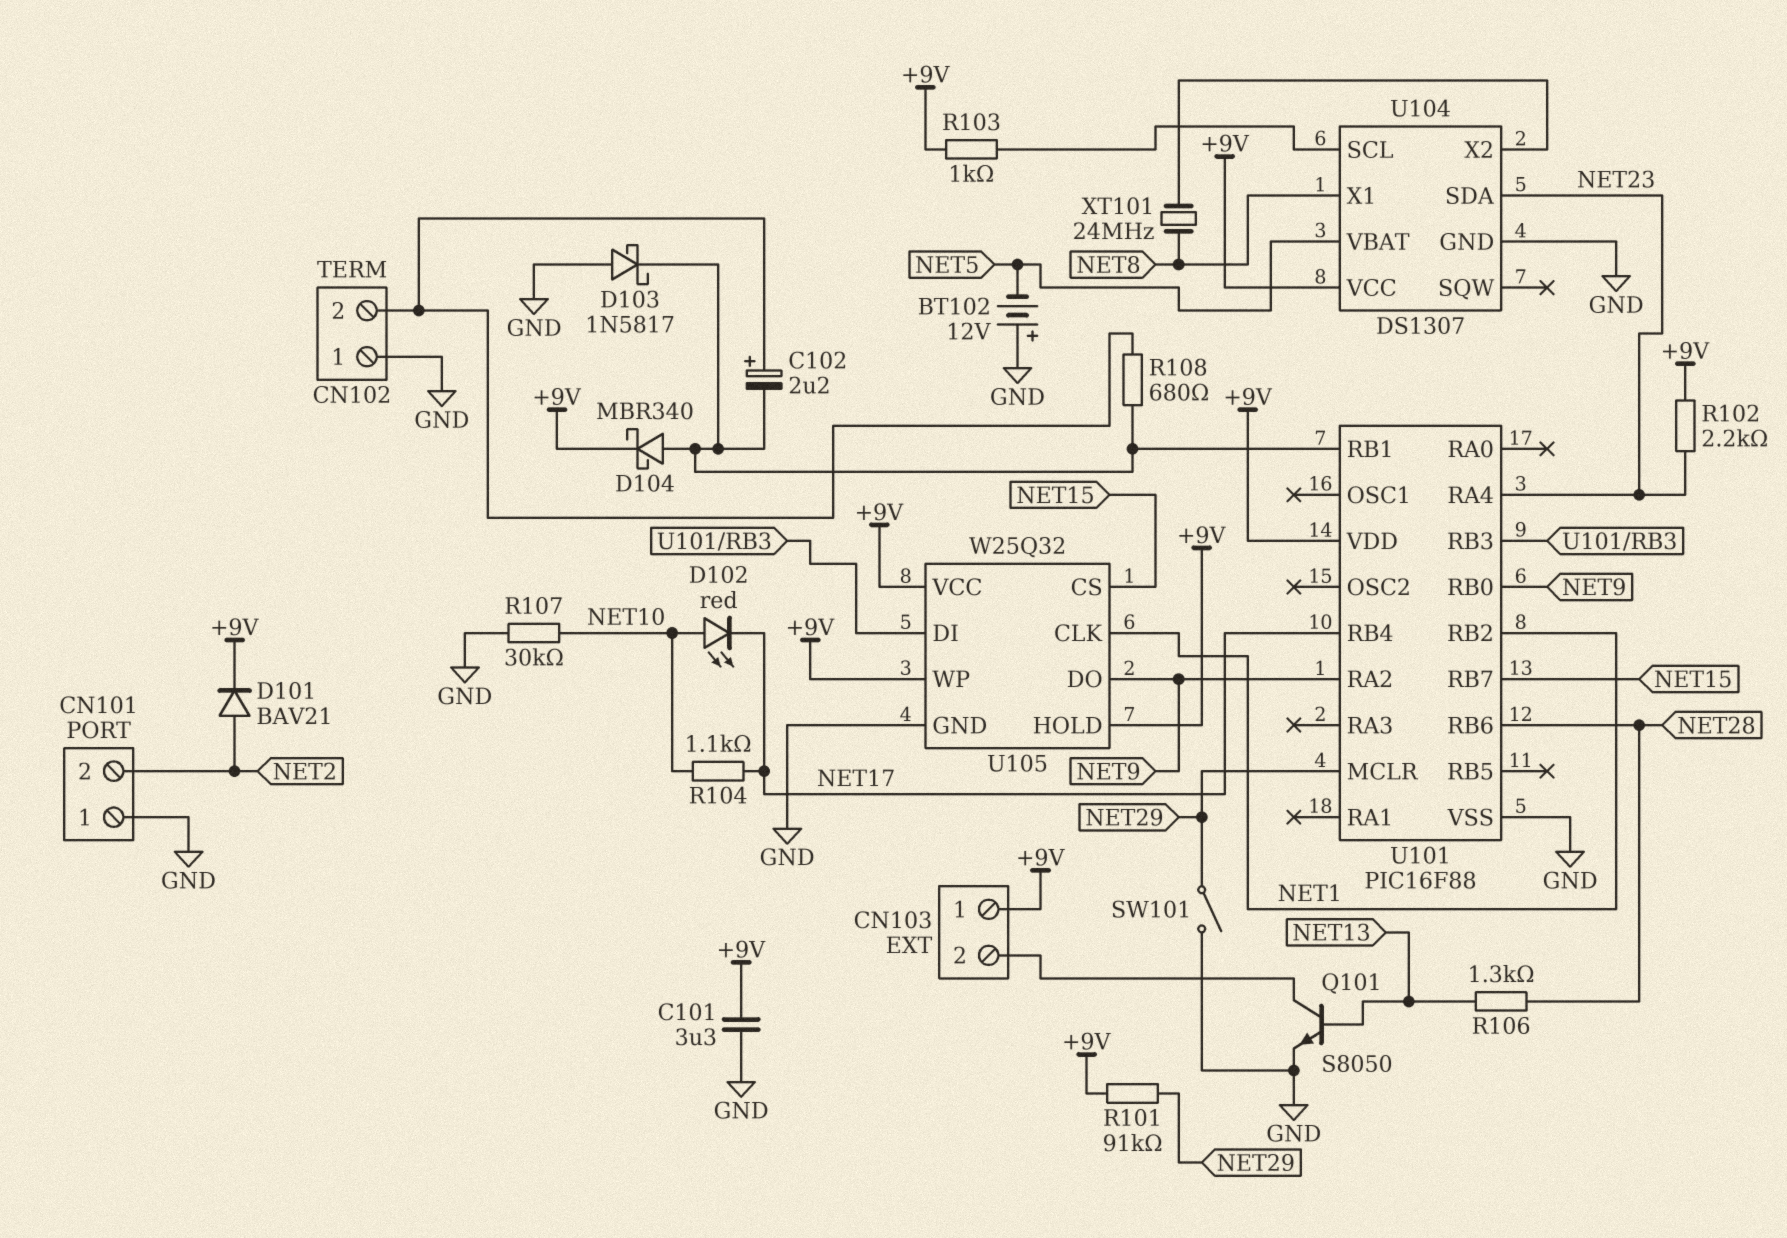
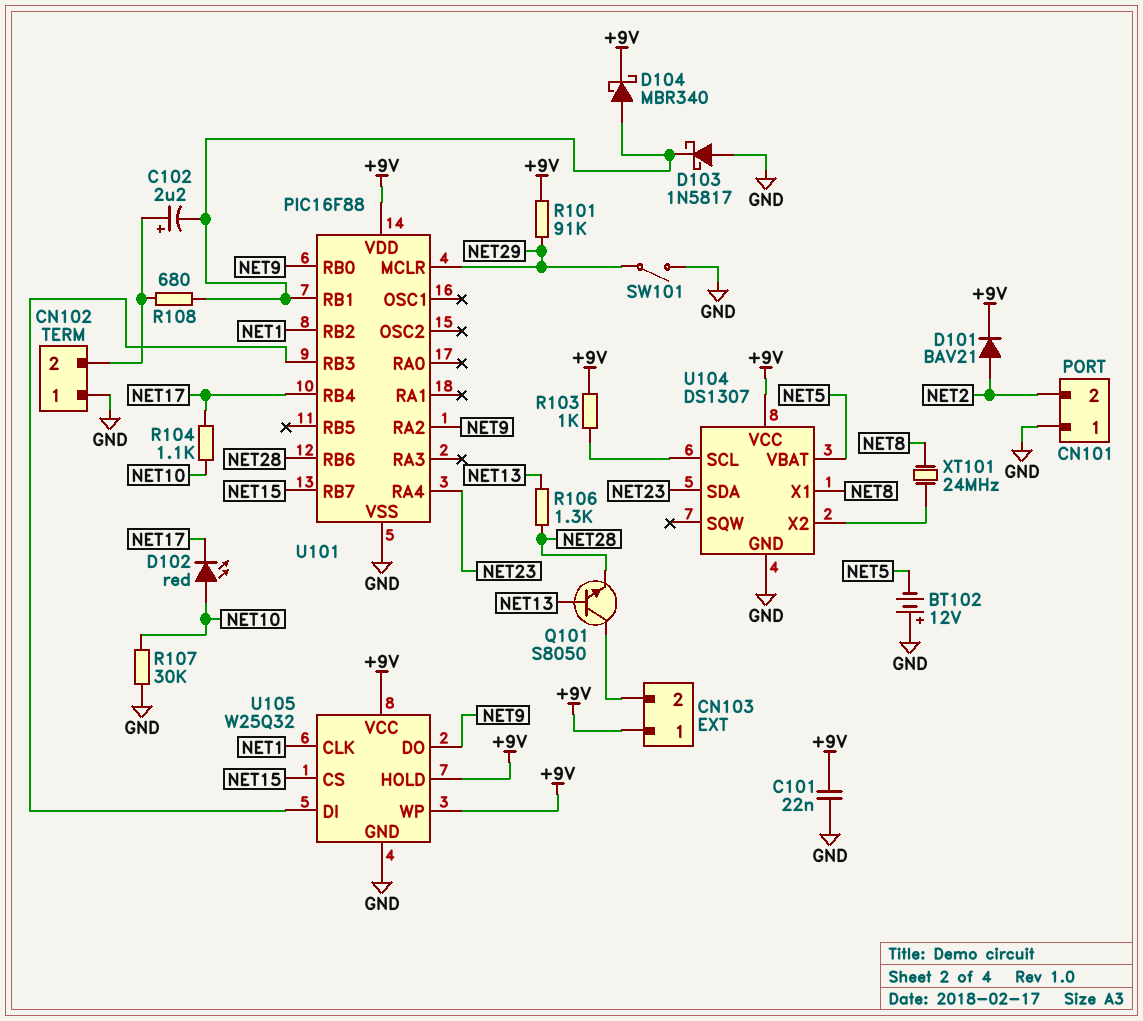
C101: 3.3uF (+9V, GND) -> 22nF (+9V, GND)
Q101: NPN S8050 (B NET13, C CN103/2, E GND) -> NPN S8050 (B NET13, C CN103/2, E NET28)
R102: 2.2k (+9V, NET23) -> none

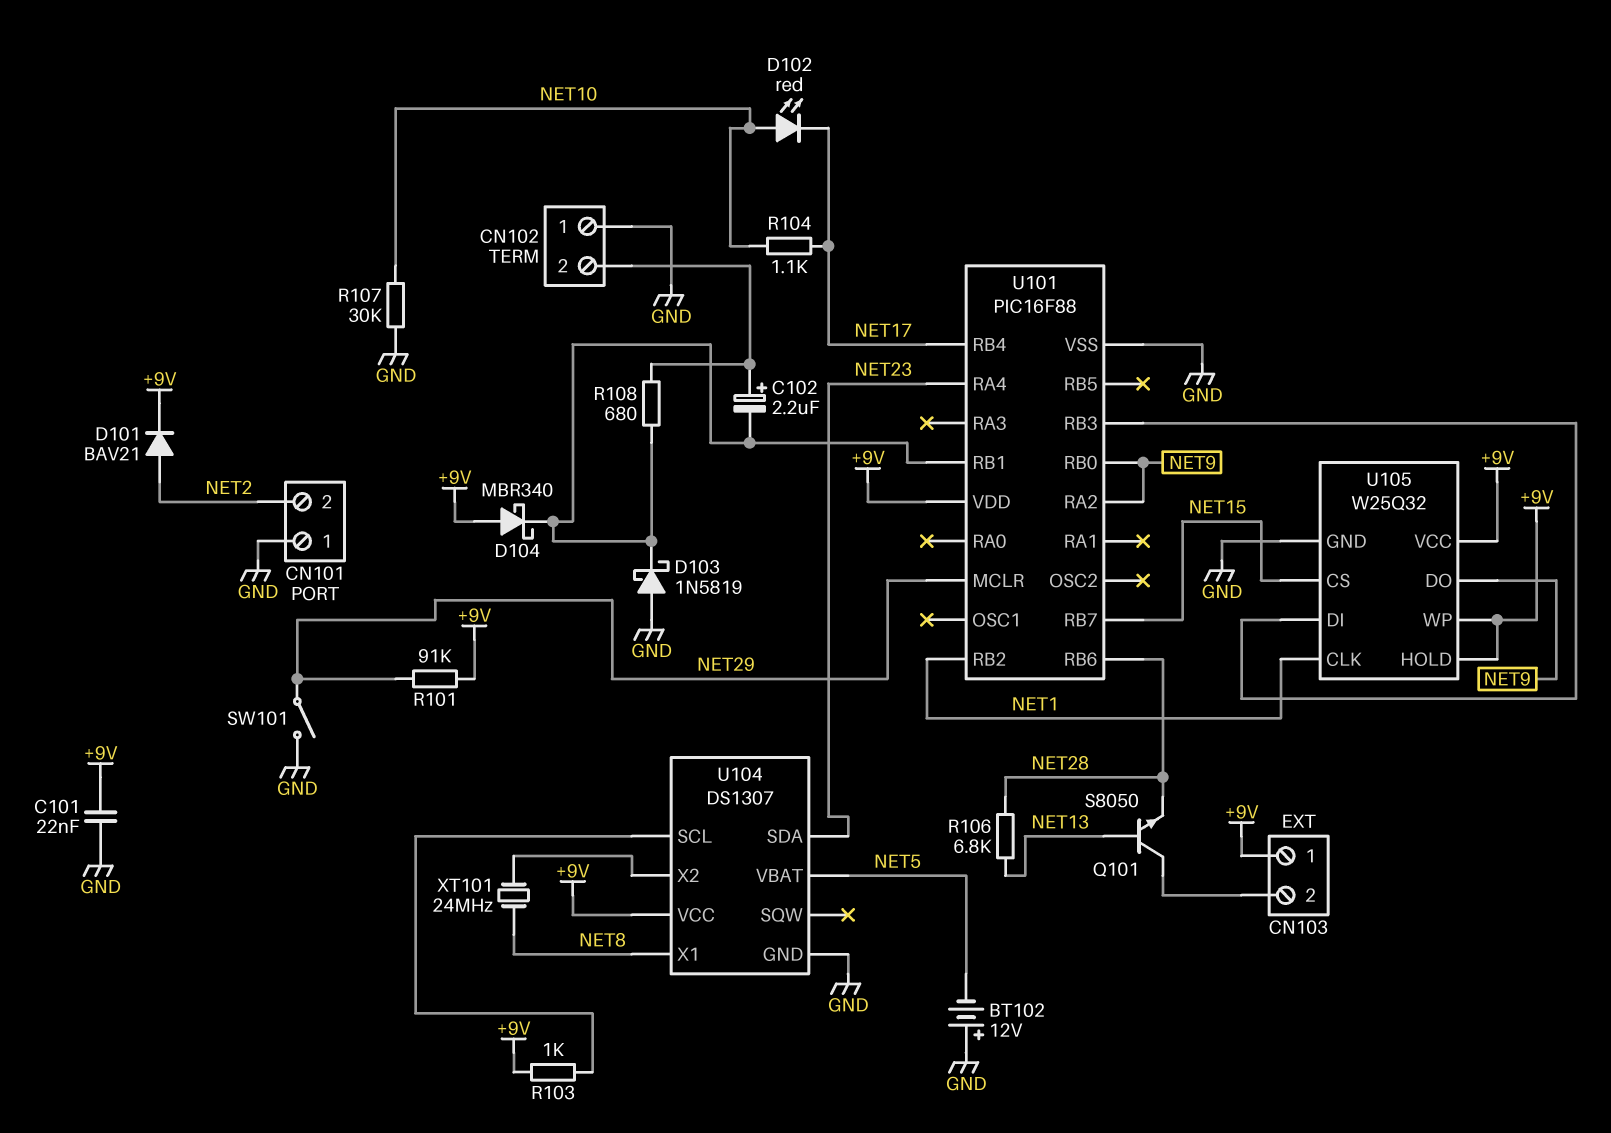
D103: schottky 1N5817 (A GND, K U101/RB1) -> schottky 1N5819 (A GND, K U101/RB1)
D104: schottky MBR340 (A U101/RB1, K +9V) -> schottky MBR340 (A +9V, K U101/RB1)
R106: 1.3k (NET13, NET28) -> 6.8k (NET13, NET28)

